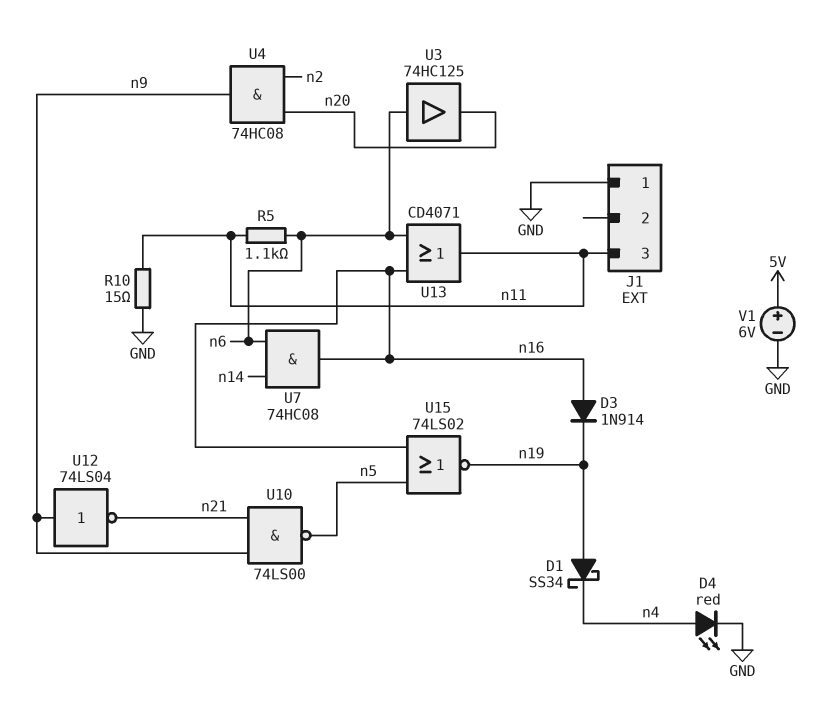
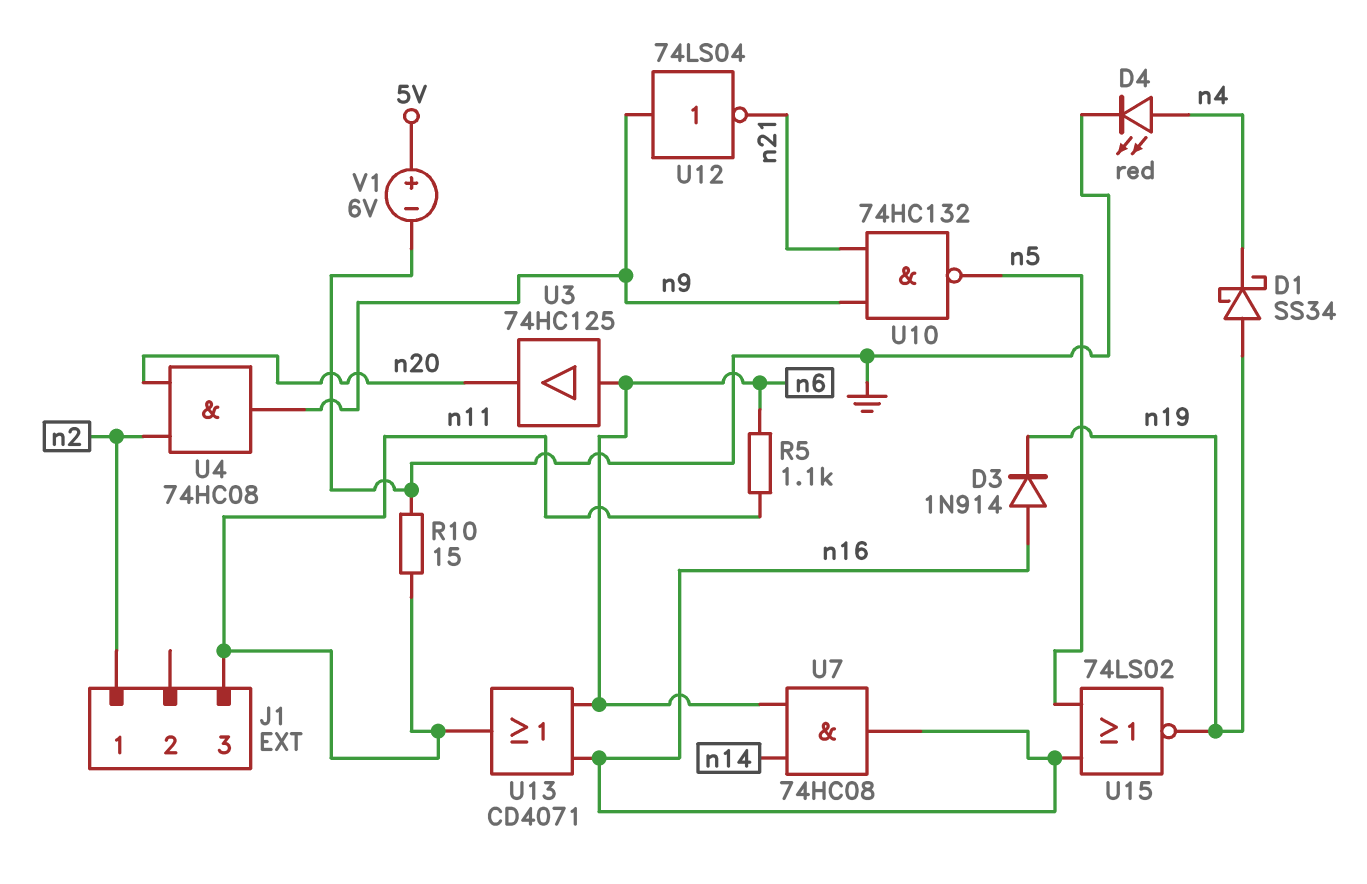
J1 pin 1: GND -> n2
U10: NAND 74LS00 (in n9, in n21, out n5) -> NAND 74HC132 (in n9, in n21, out n5)

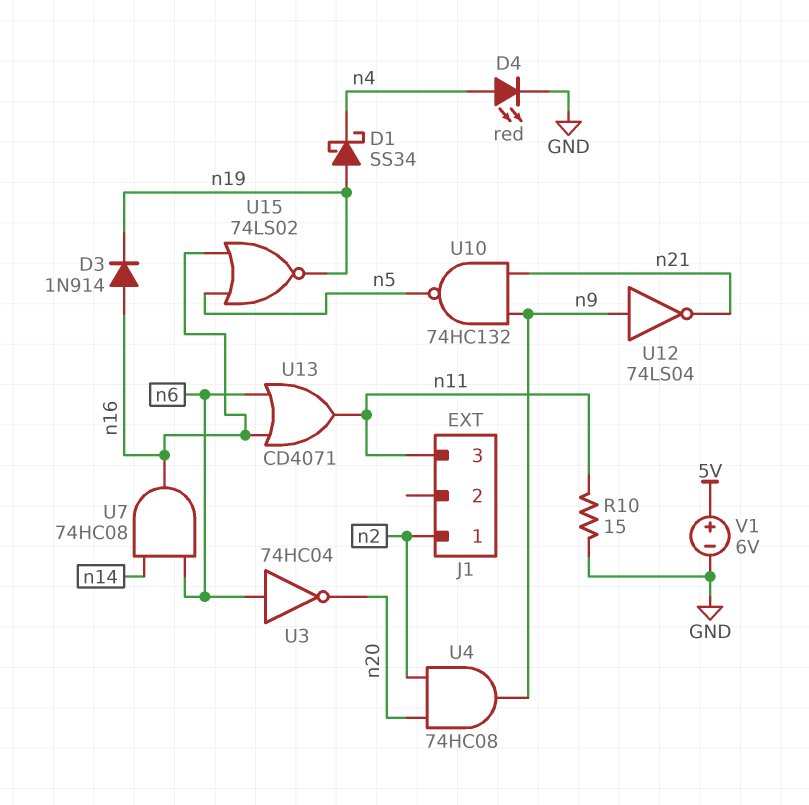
R5: 1.1k (n6, n11) -> none
U3: buffer 74HC125 (in n6, out n20) -> NOT 74HC04 (in n6, out n20)

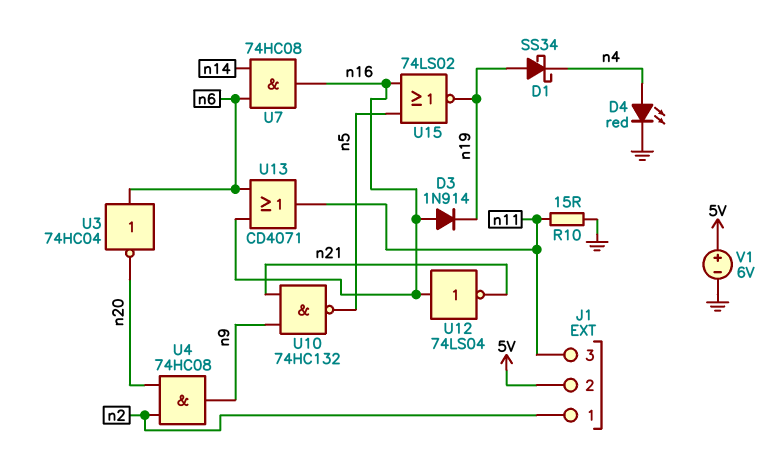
J1 pin 2: none -> 5V
U12: NOT 74LS04 (in n9, out n21) -> NOT 74LS04 (in n16, out n21)

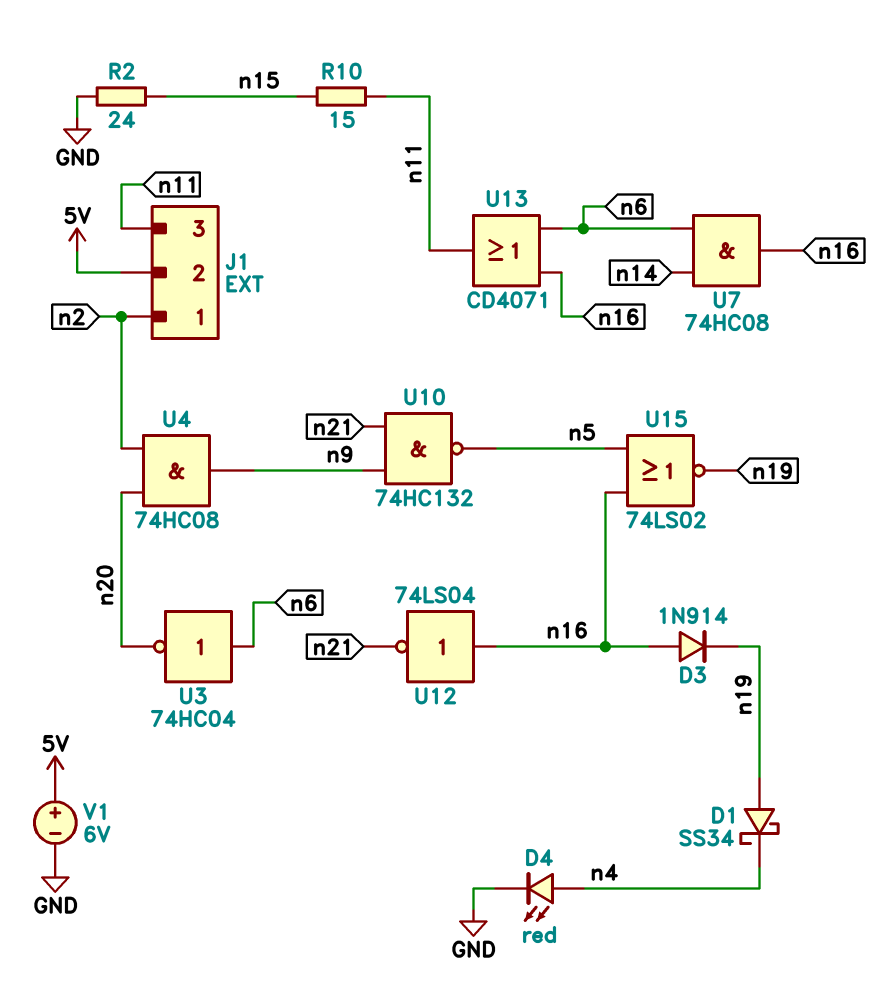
R2: none -> 24 (GND, n15)
R10: 15 (GND, n11) -> 15 (n11, n15)

